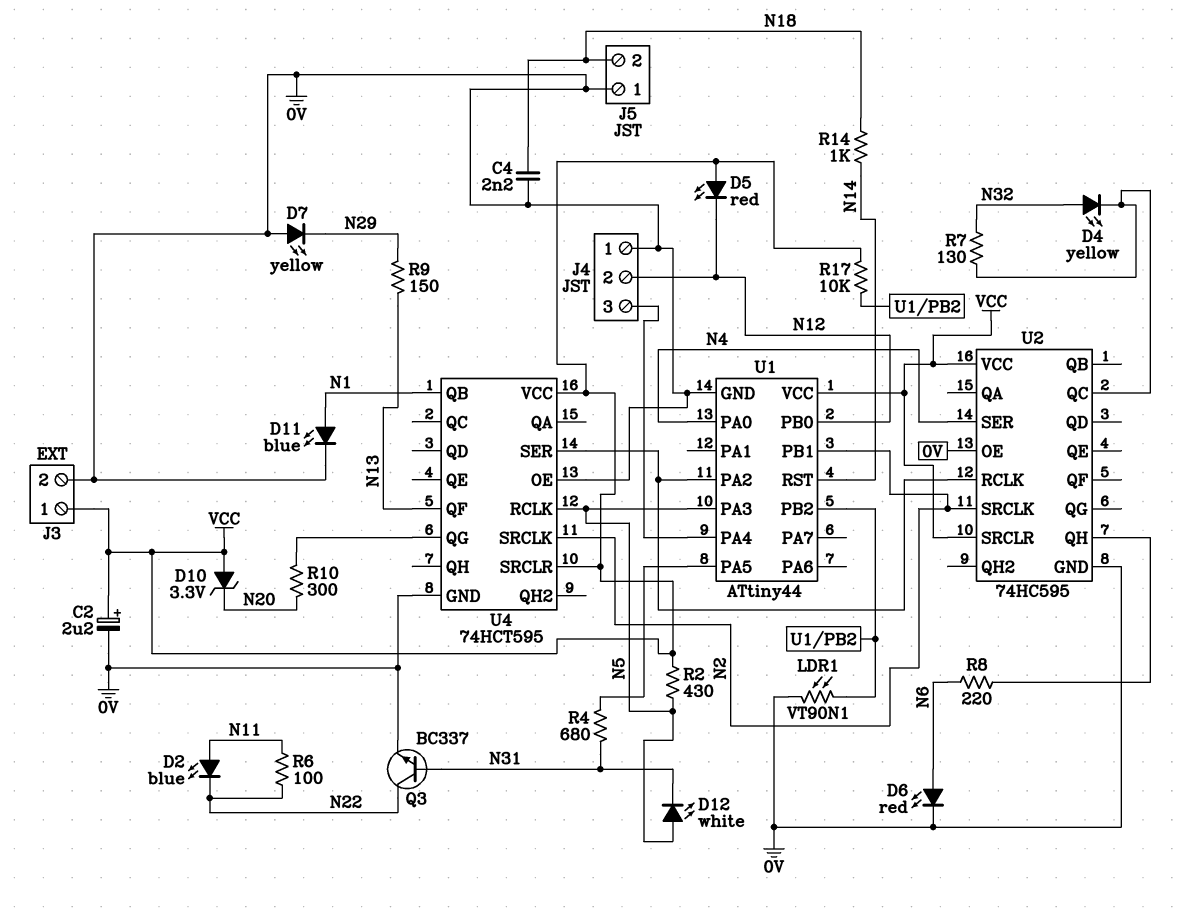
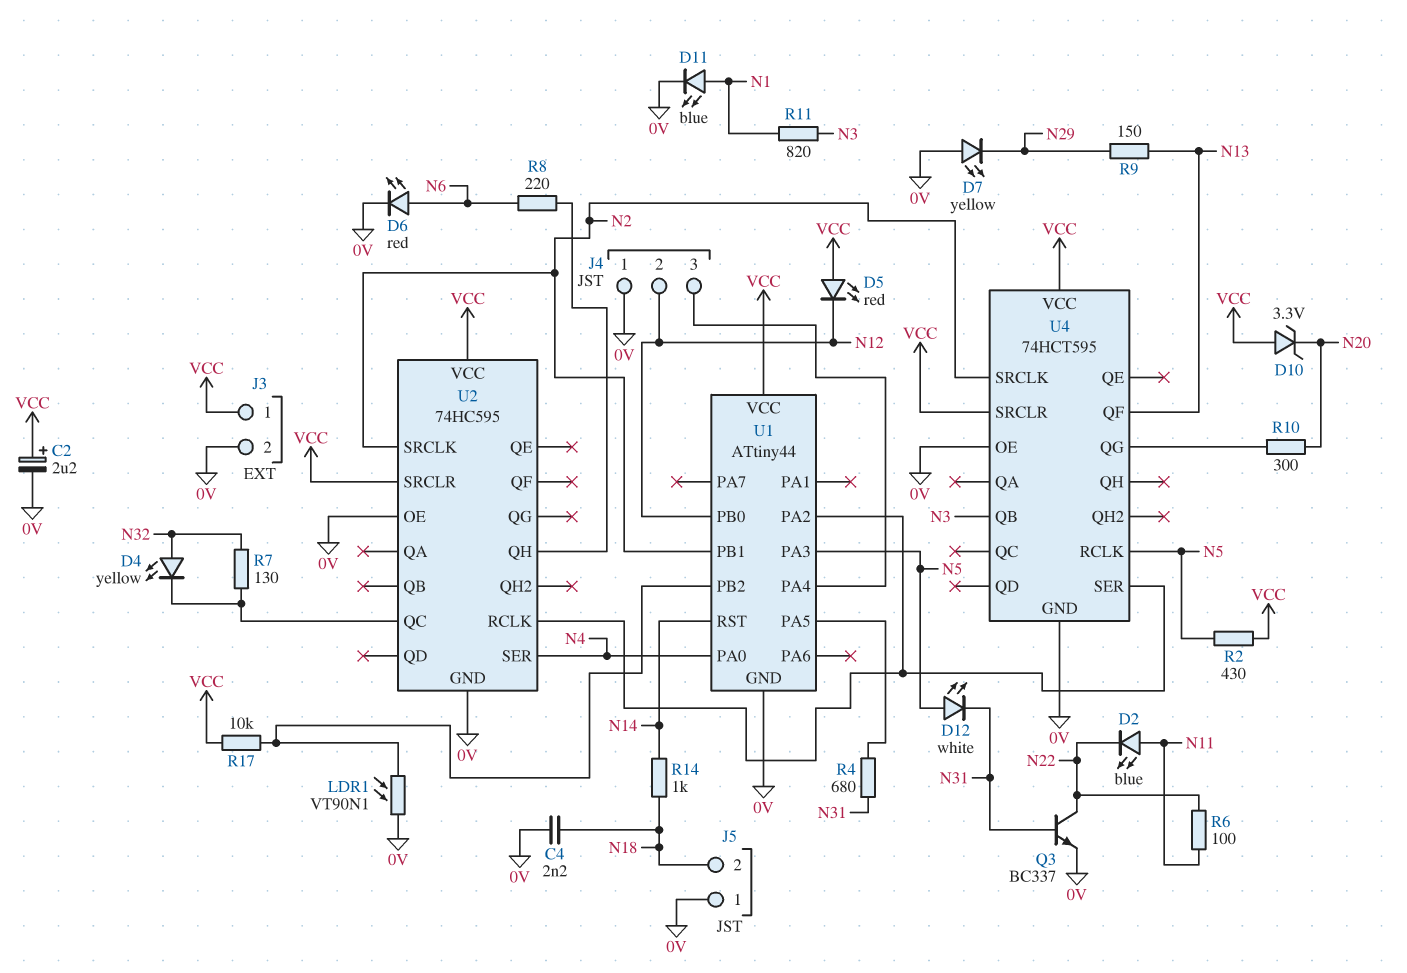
R11: none -> 820 (N1, N3)
U4 pin QB: N1 -> N3

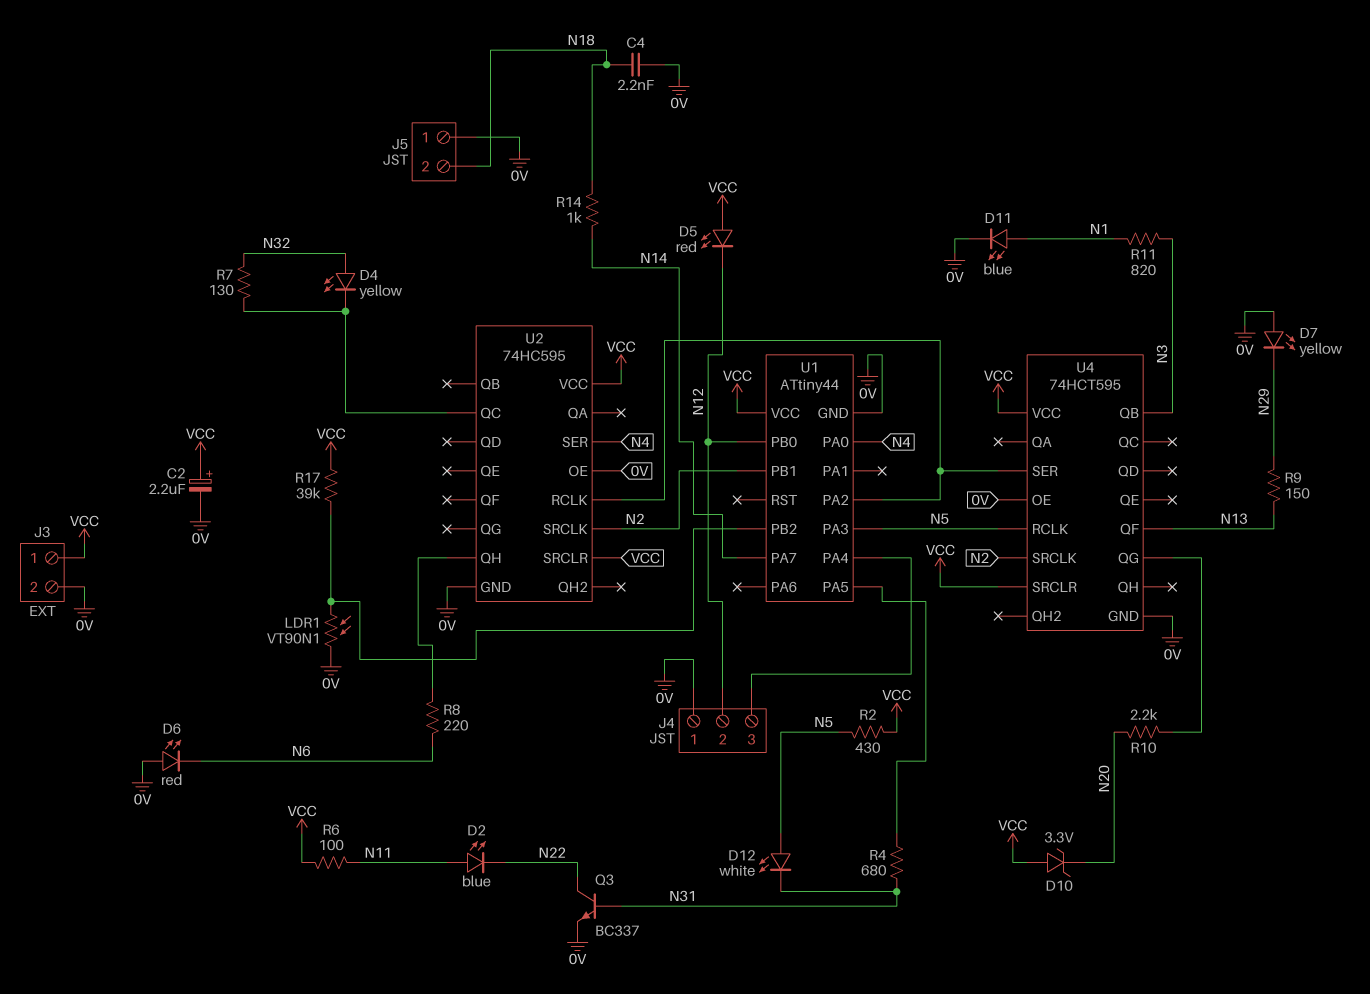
D6: LED red (A N6, K 0V) -> LED red (A 0V, K N6)
R6: 100 (N11, N22) -> 100 (N11, VCC)
R10: 300 (N20, U4/QG) -> 2.2k (N20, U4/QG)
R17: 10k (U1/PB2, VCC) -> 39k (U1/PB2, VCC)
U1 pin PA7: none -> N14
U1 pin RST: N14 -> none

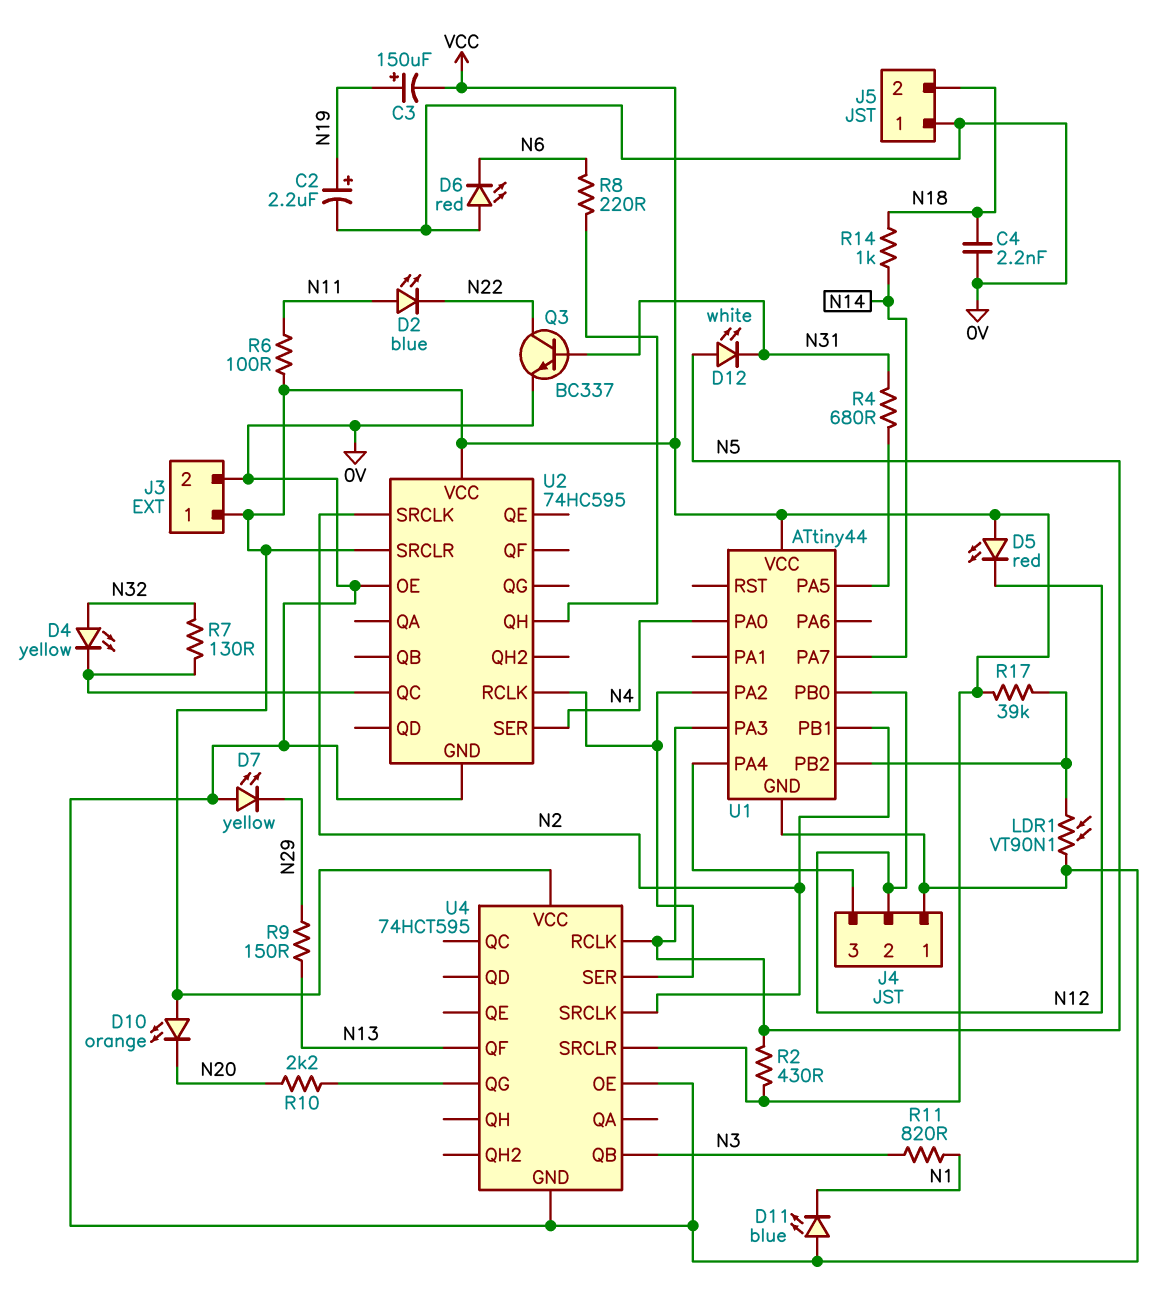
C2: 2.2uF (plus VCC, minus 0V) -> 2.2uF (plus N19, minus 0V)
C3: none -> 150uF (plus N19, minus VCC)
D10: zener 3.3V (A VCC, K N20) -> LED orange (A VCC, K N20)
D11: LED blue (A N1, K 0V) -> LED blue (A 0V, K N1)

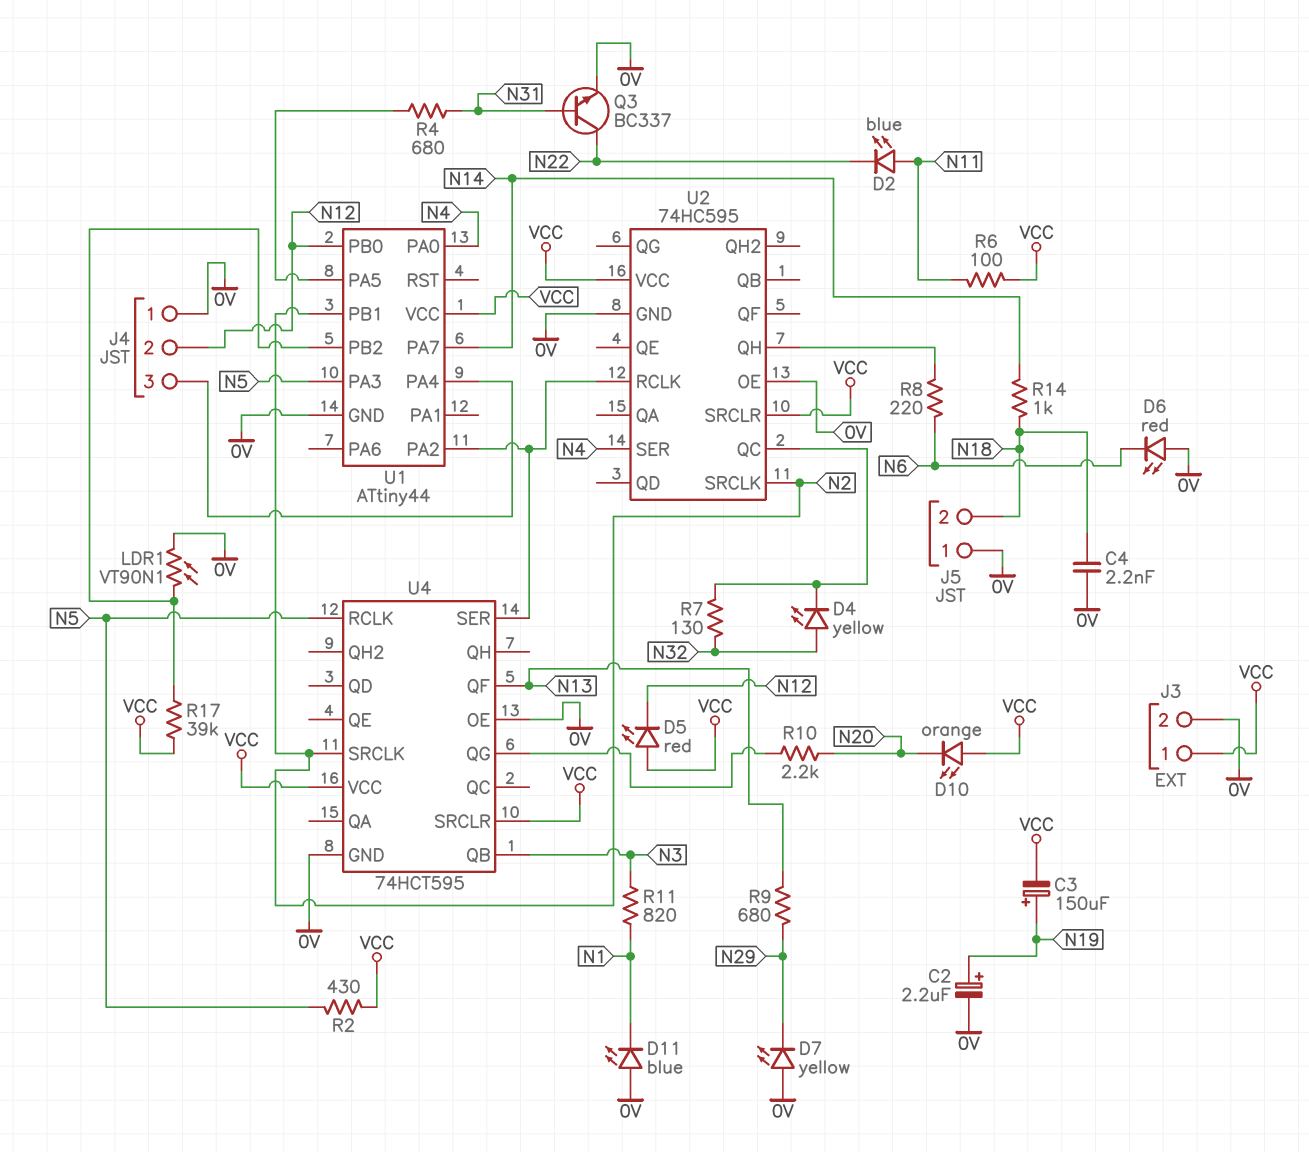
D12: LED white (A N5, K N31) -> none
R9: 150 (N13, N29) -> 680 (N13, N29)

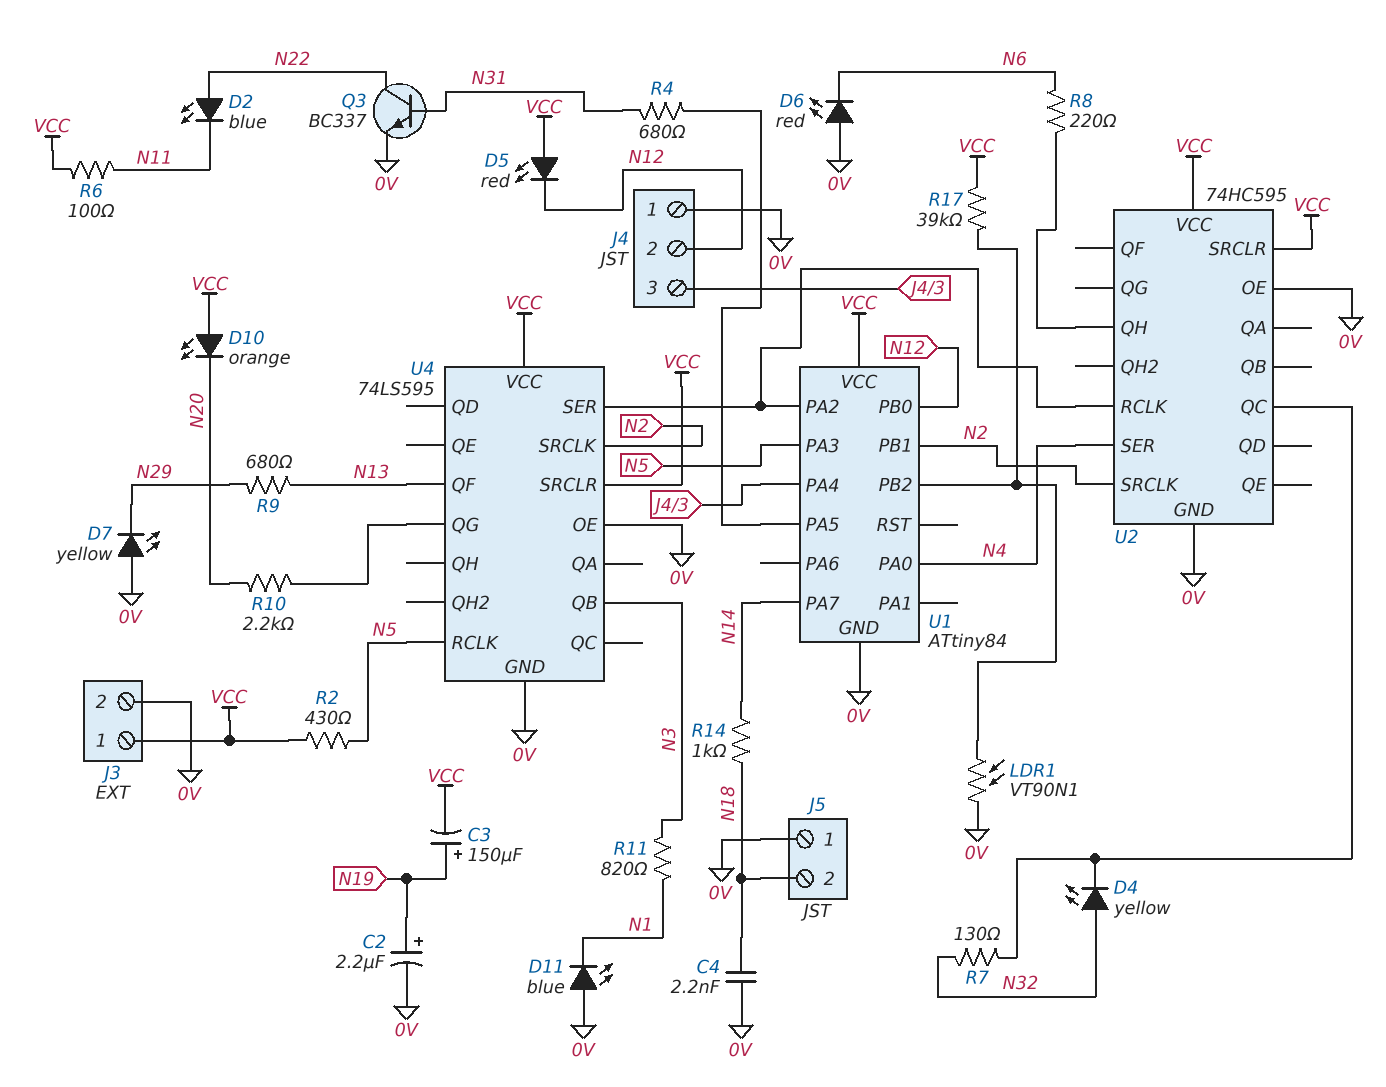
D2: LED blue (A N11, K N22) -> LED blue (A N22, K N11)
U1: ATtiny44 -> ATtiny84
U4: 74HCT595 -> 74LS595

